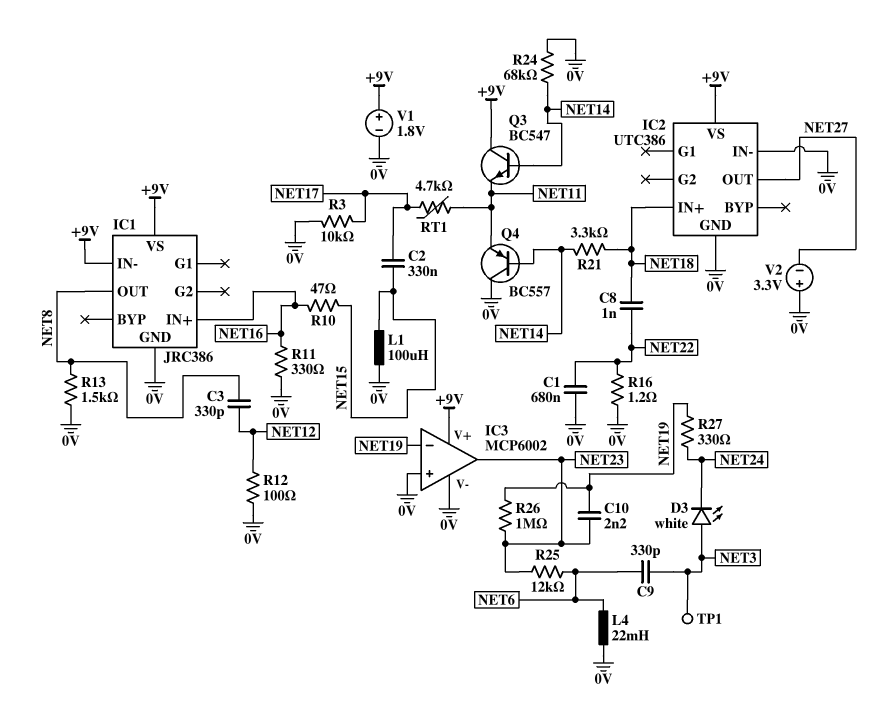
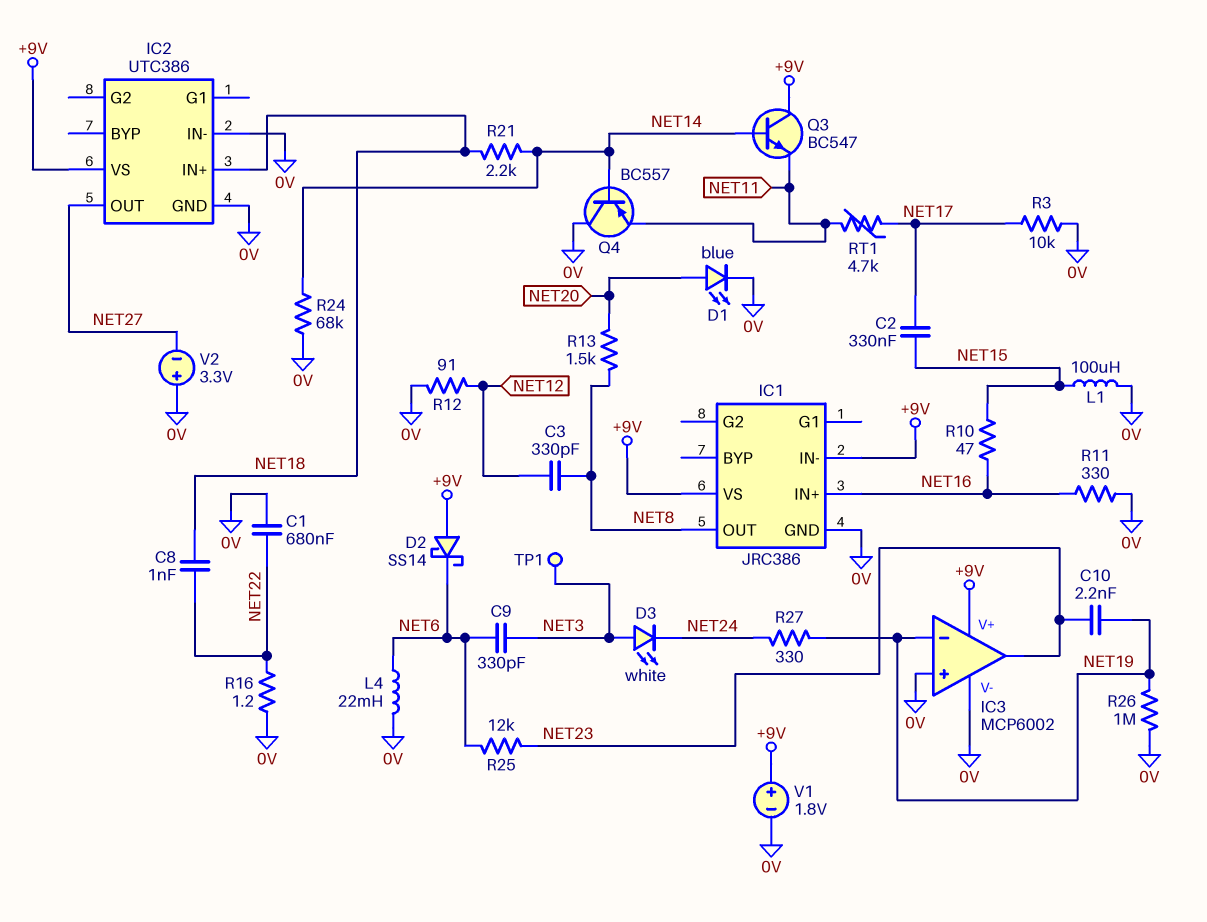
D1: none -> LED blue (A NET20, K 0V)
D2: none -> schottky SS14 (A +9V, K NET6)
R12: 100 (0V, NET12) -> 91 (0V, NET12)
R13: 1.5k (0V, NET8) -> 1.5k (NET8, NET20)
R21: 3.3k (NET14, NET18) -> 2.2k (NET14, NET18)
R26: 1M (NET19, NET23) -> 1M (0V, NET19)

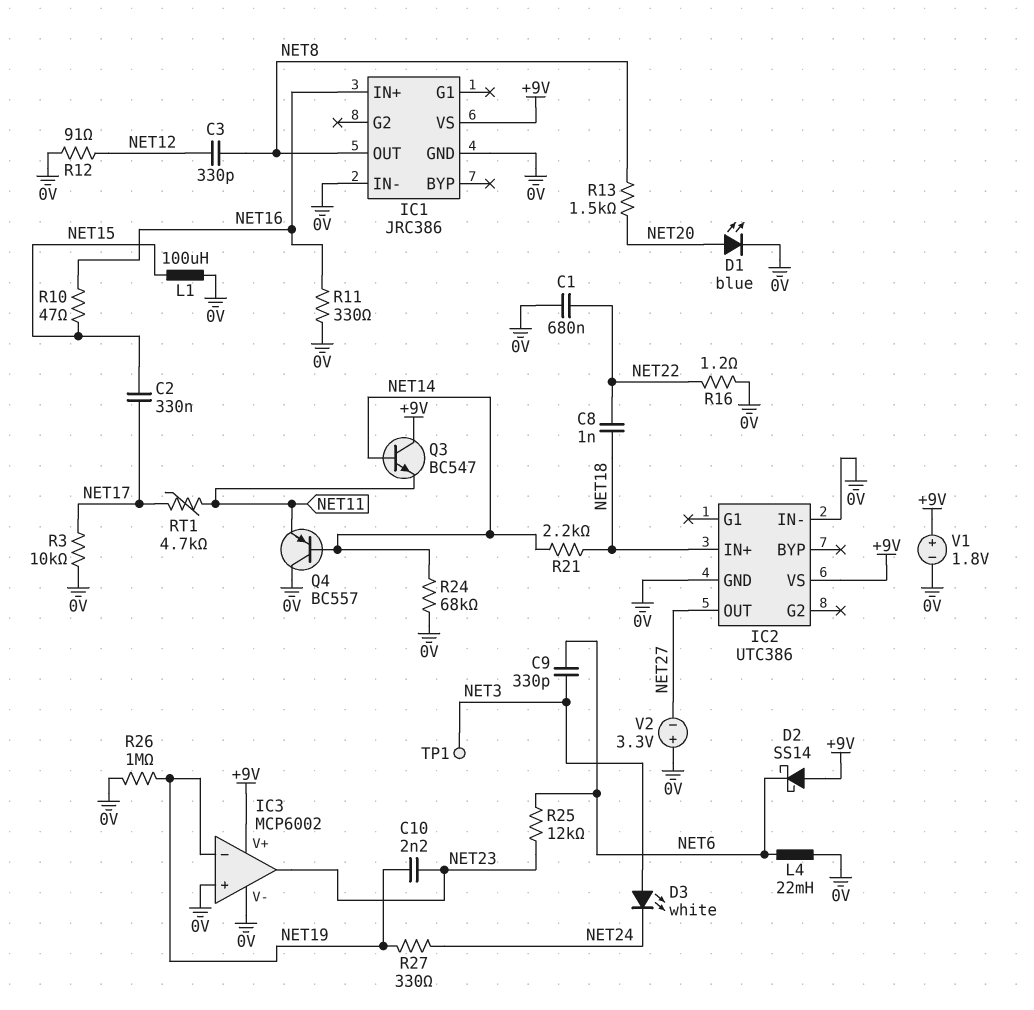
IC1 pin IN-: +9V -> 0V

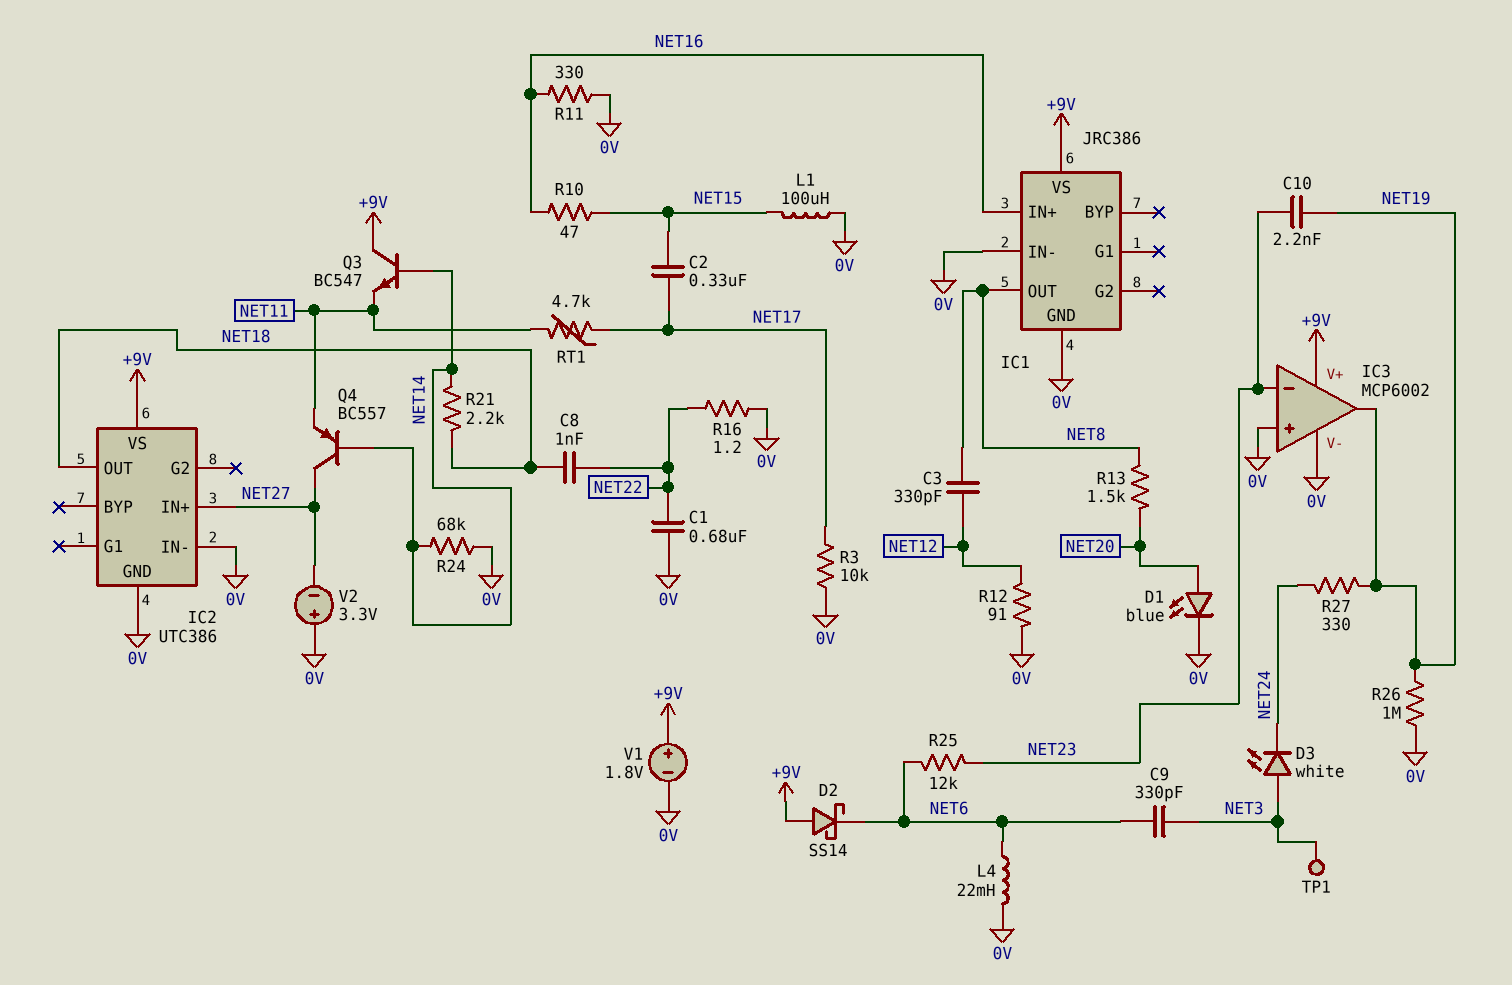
IC2 pin IN+: NET18 -> NET27
IC2 pin OUT: NET27 -> NET18
IC3 pin in-: NET19 -> NET23
IC3 pin out: NET23 -> NET19
Q4: PNP BC557 (B NET14, C 0V, E NET11) -> PNP BC557 (B NET14, C NET27, E NET11)

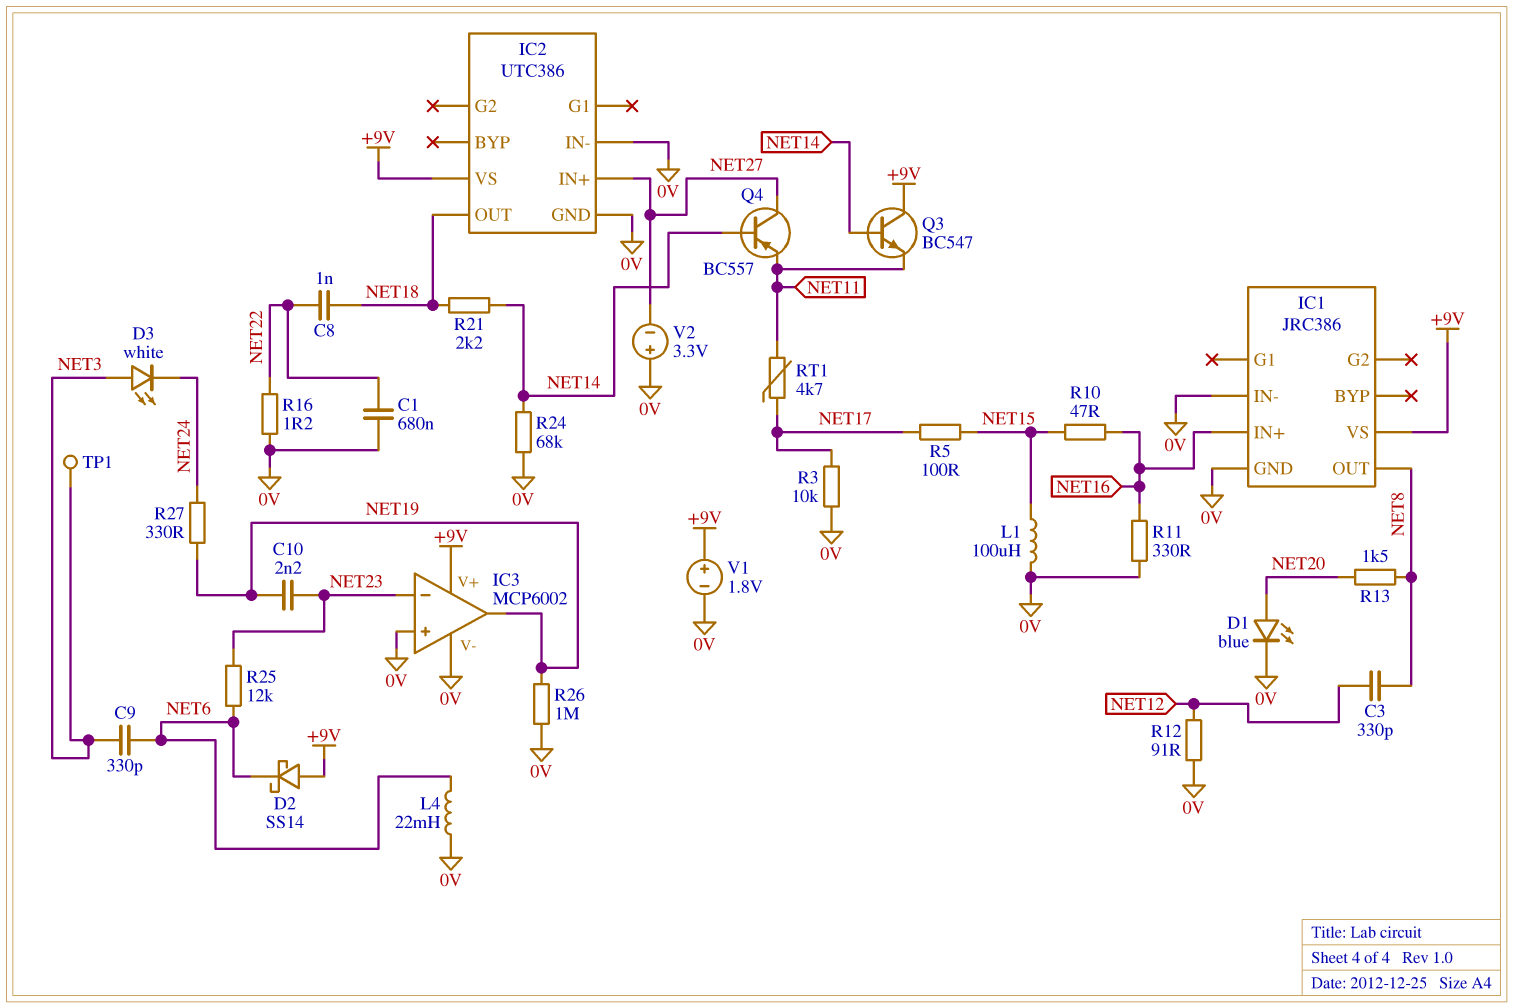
C2: 330nF (NET15, NET17) -> none
R5: none -> 100 (NET15, NET17)

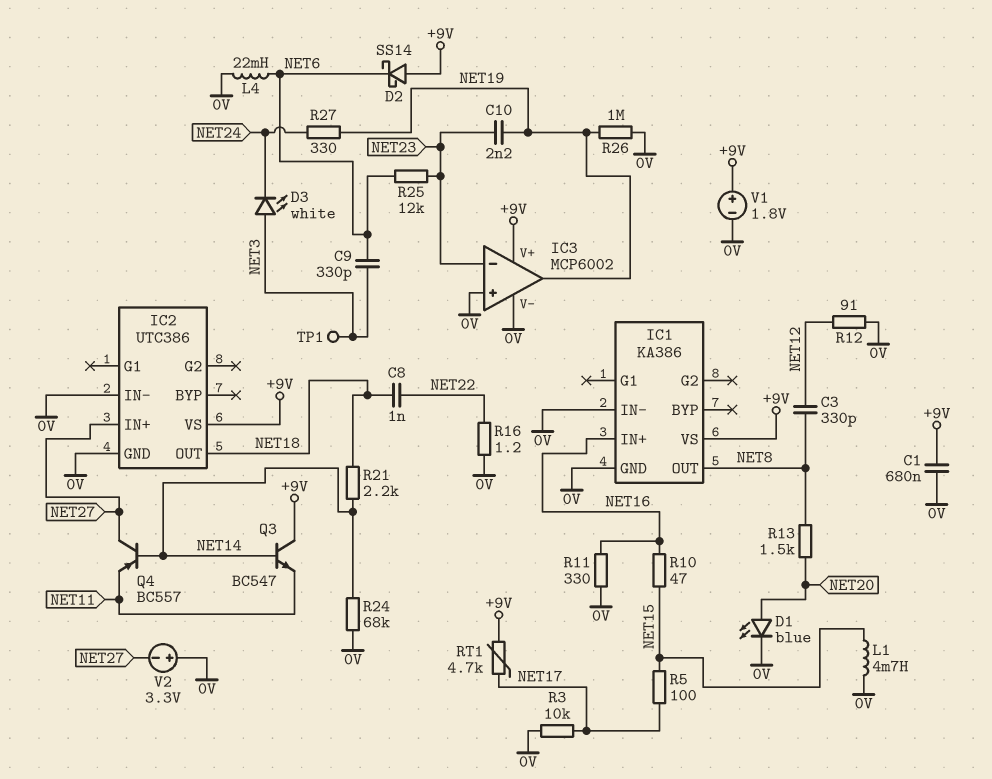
C1: 680nF (0V, NET22) -> 680nF (+9V, 0V)
IC1: JRC386 -> KA386
L1: 100uH (0V, NET15) -> 4.7mH (0V, NET15)
RT1: 4.7k (NET11, NET17) -> 4.7k (+9V, NET17)

